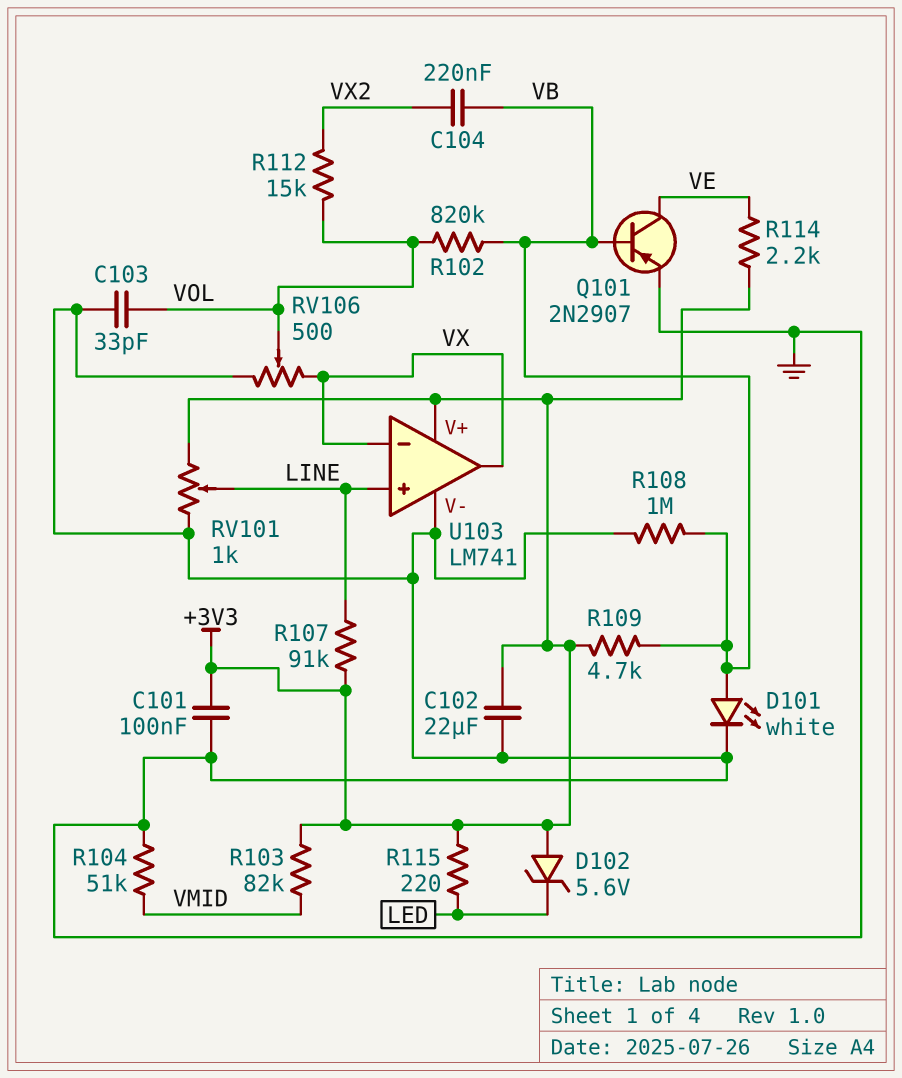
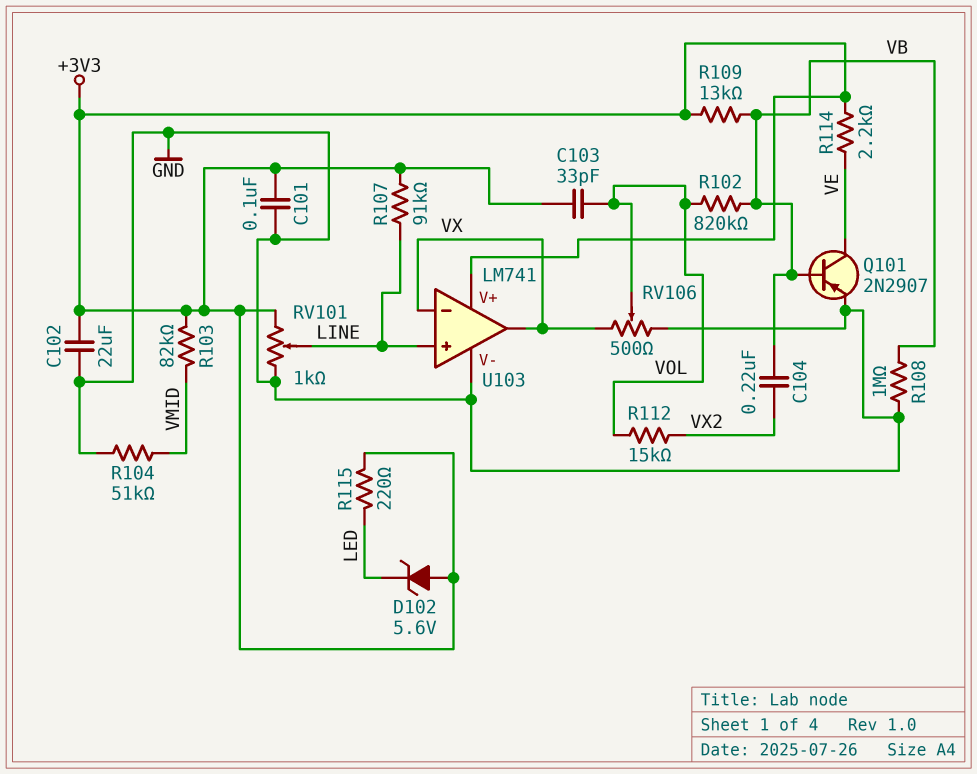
C103: 33pF (GND, VOL) -> 33pF (+3V3, VOL)
D101: LED white (A VB, K GND) -> none
R109: 4.7k (+3V3, VB) -> 13k (+3V3, VB)

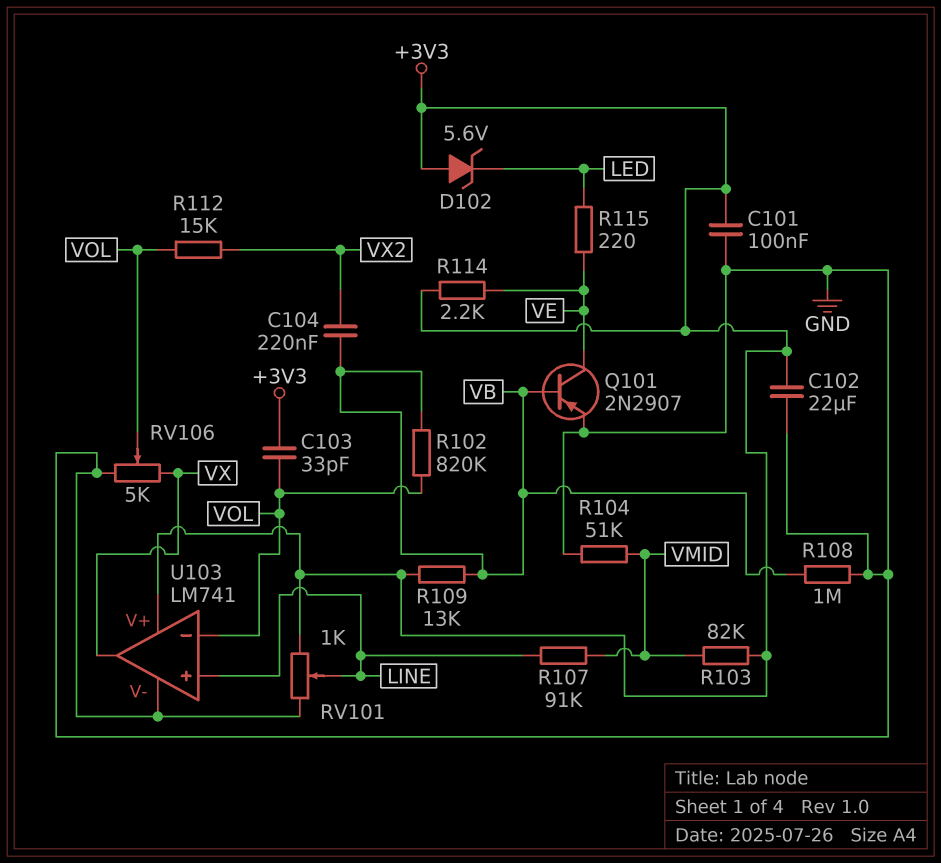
R107: 91k (+3V3, LINE) -> 91k (LINE, VMID)
R115: 220 (+3V3, LED) -> 220 (LED, VE)
RV106: 500 (GND, VX, wiper VOL) -> 5k (GND, VX, wiper VOL)
U103 pin in-: VX -> VOL

